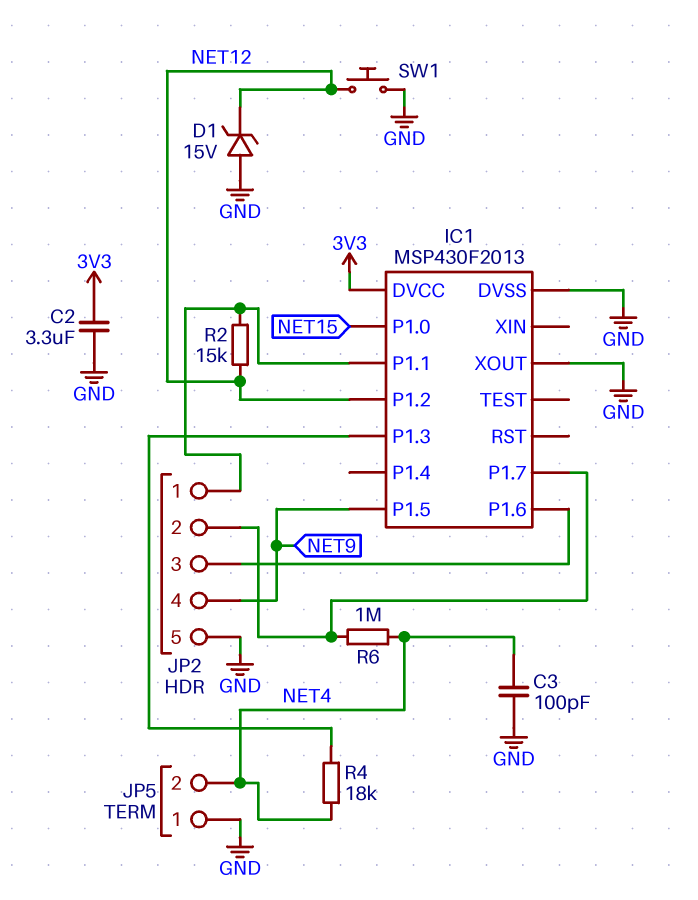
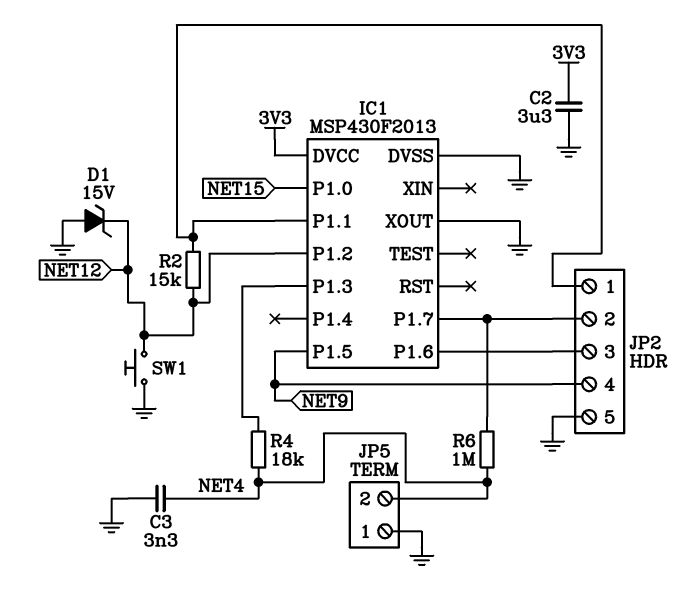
C3: 100pF (GND, NET4) -> 3.3nF (GND, NET4)

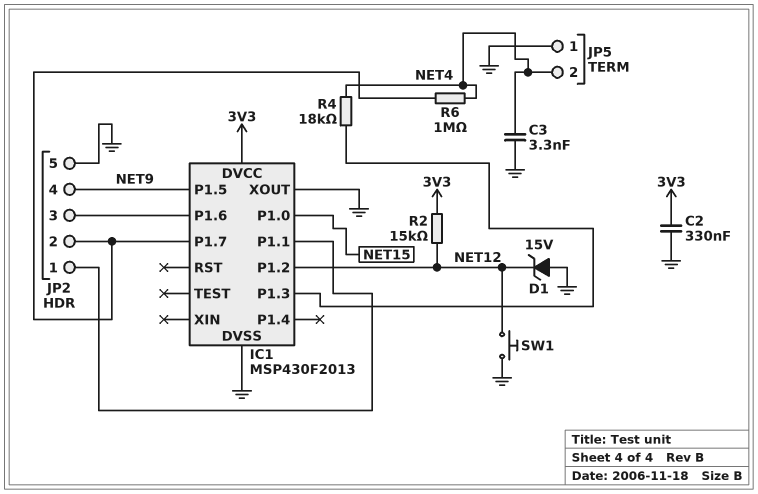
C2: 3.3uF (3V3, GND) -> 330nF (3V3, GND)
R2: 15k (IC1/P1.1, NET12) -> 15k (3V3, NET12)

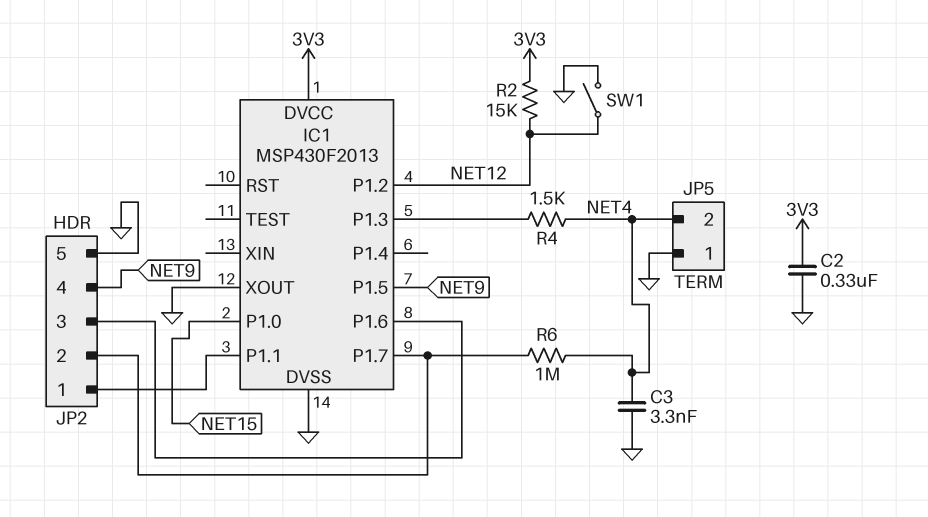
D1: zener 15V (A GND, K NET12) -> none
R4: 18k (IC1/P1.3, NET4) -> 1.5k (IC1/P1.3, NET4)
SW1: button (GND, NET12) -> switch (GND, NET12)

